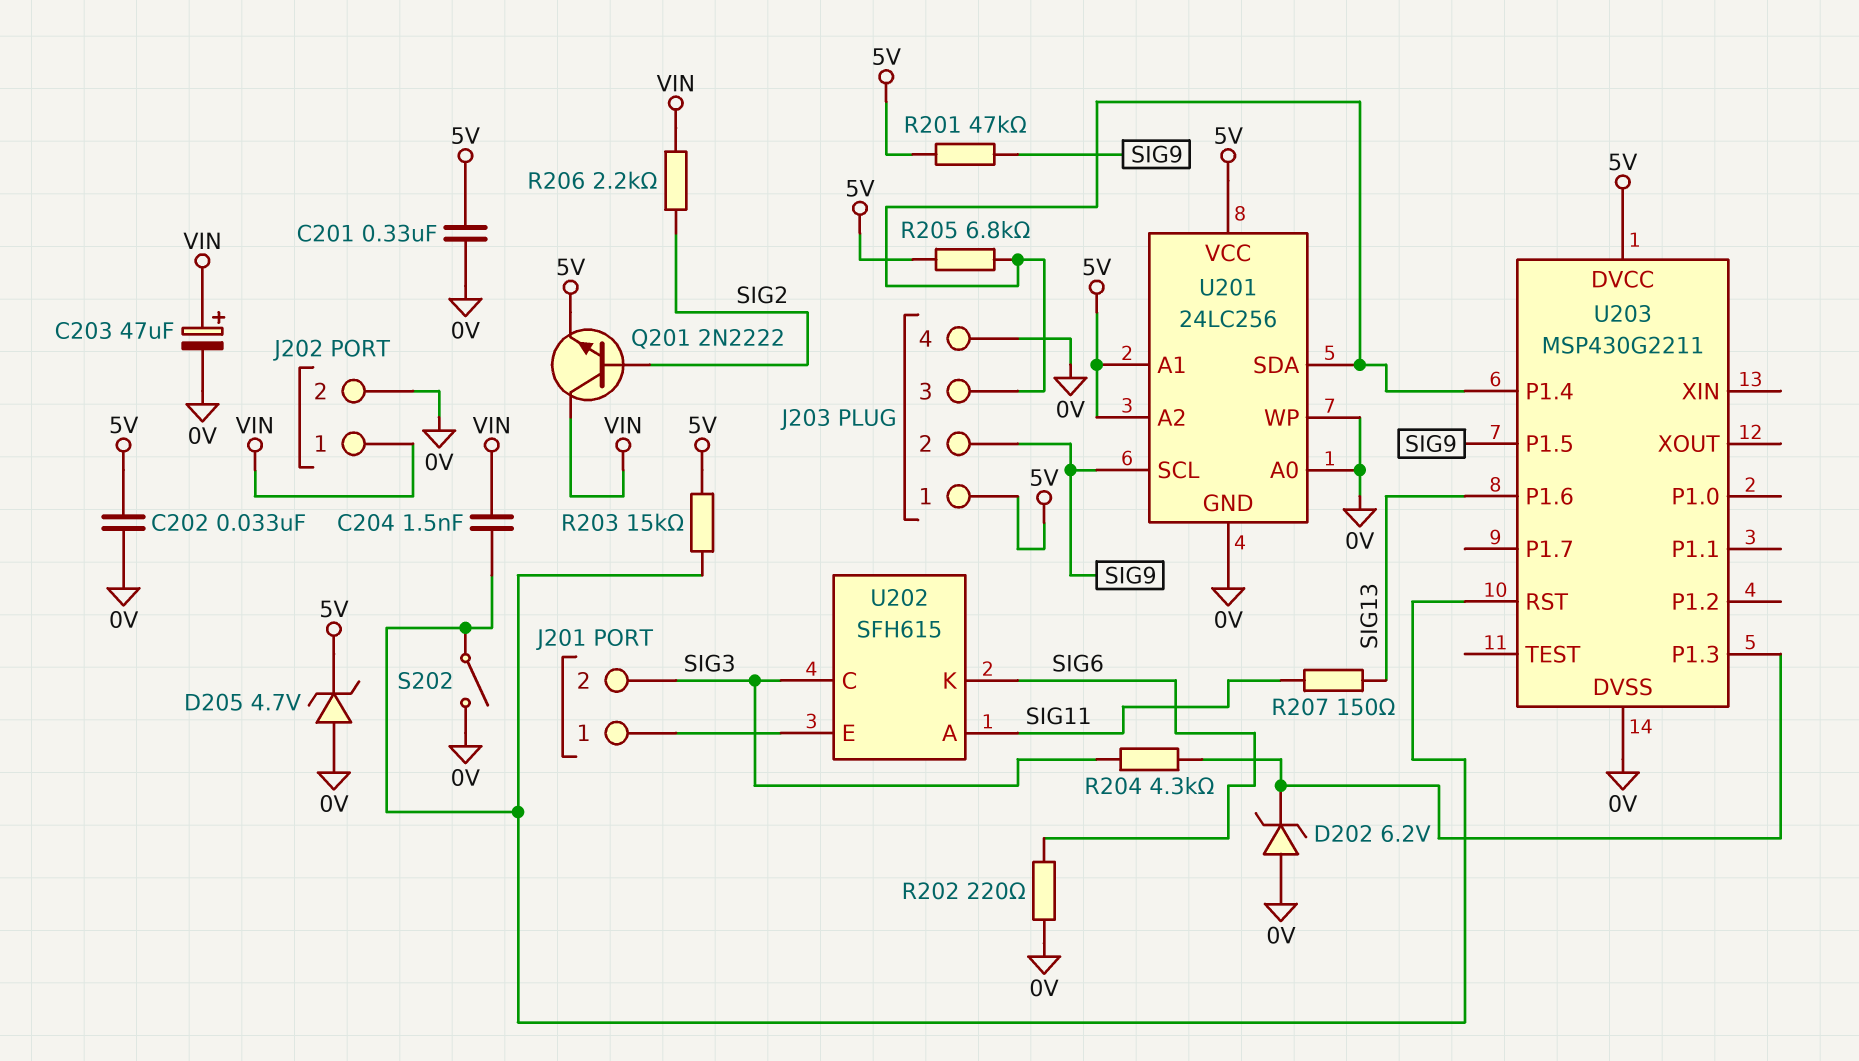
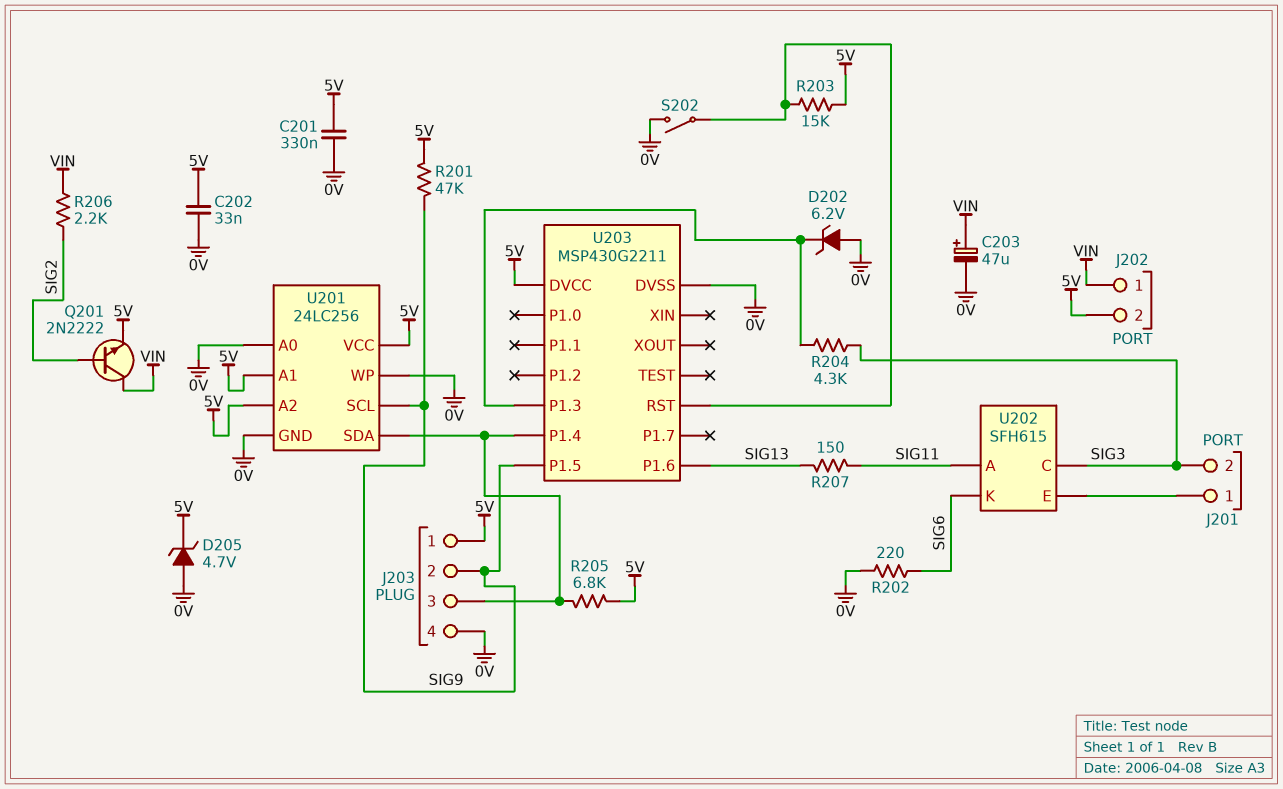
C204: 1.5nF (U203/RST, VIN) -> none
J202 pin 2: 0V -> 5V

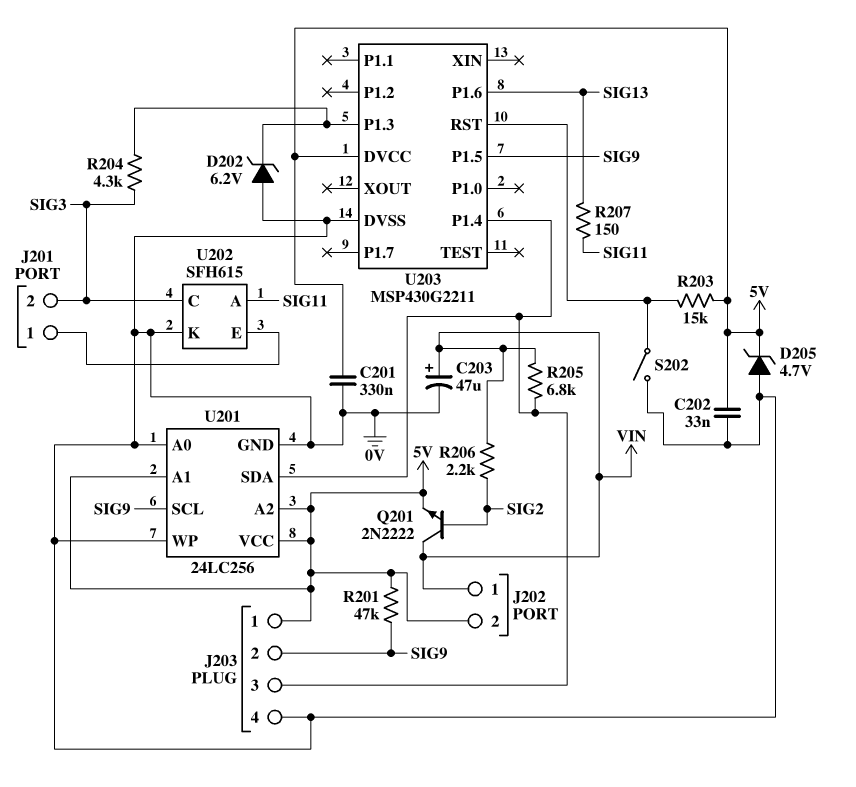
R202: 220 (0V, SIG6) -> none
R205: 6.8k (5V, J203/3) -> 6.8k (J203/3, VIN)
U202 pin K: SIG6 -> 0V

